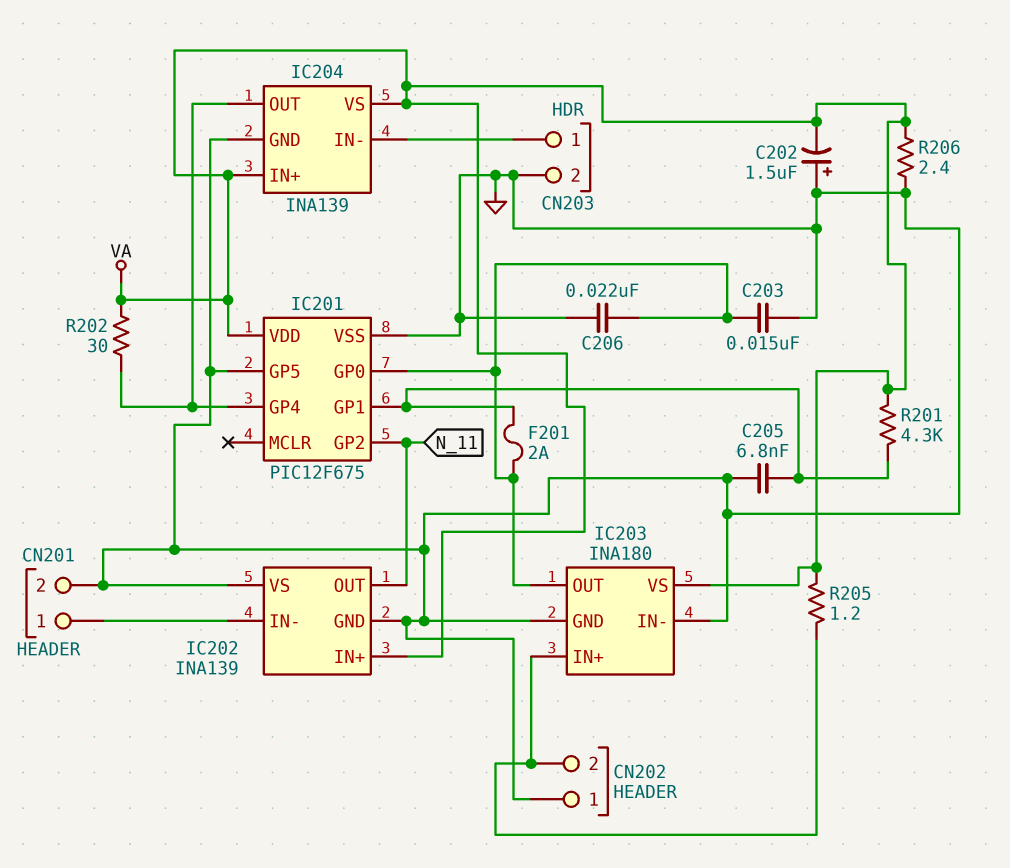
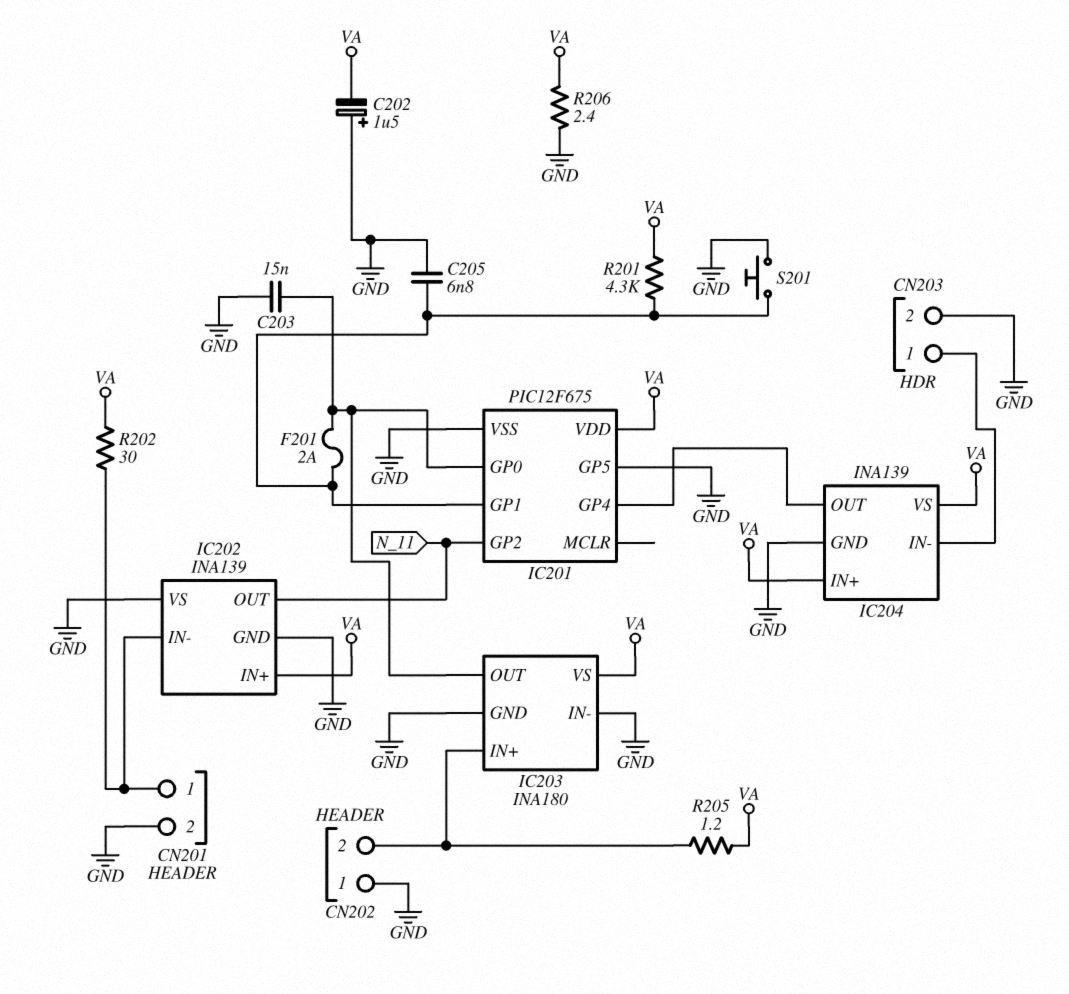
C206: 22nF (GND, IC201/GP0) -> none
R202: 30 (IC201/GP4, VA) -> 30 (CN201/1, VA)
S201: none -> button (GND, IC201/GP1)

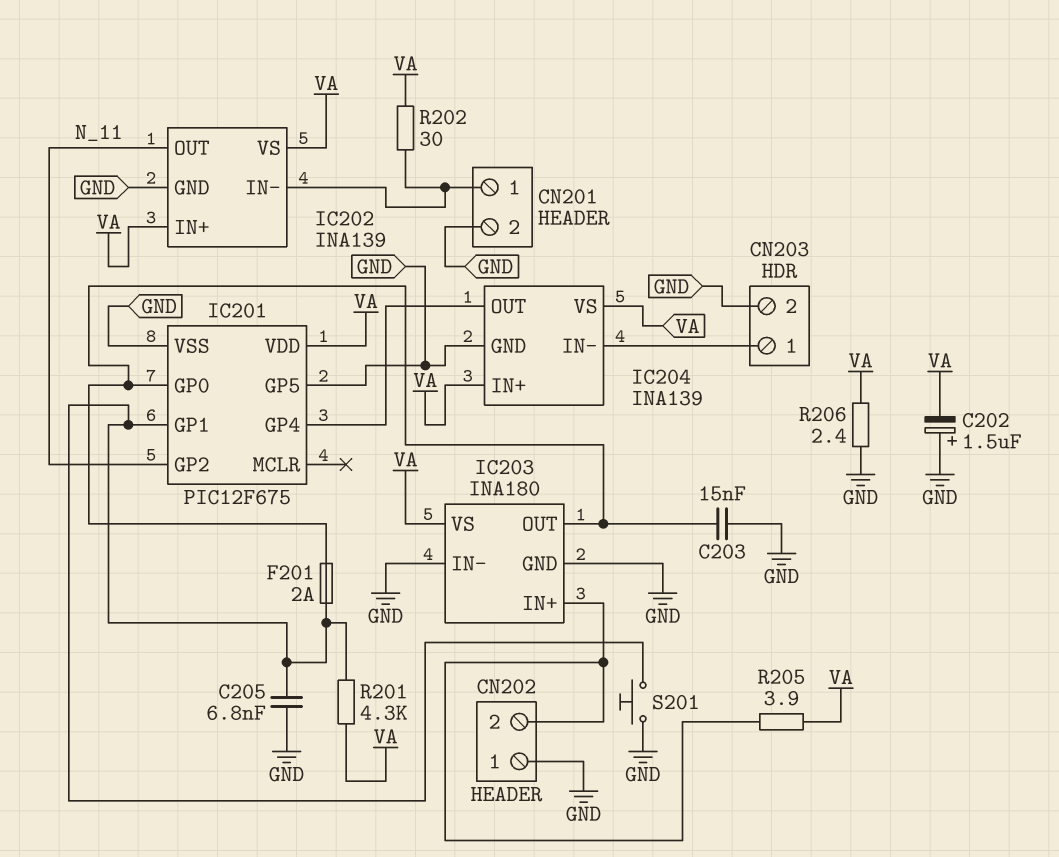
IC202 pin VS: GND -> VA
R205: 1.2 (CN202/2, VA) -> 3.9 (CN202/2, VA)

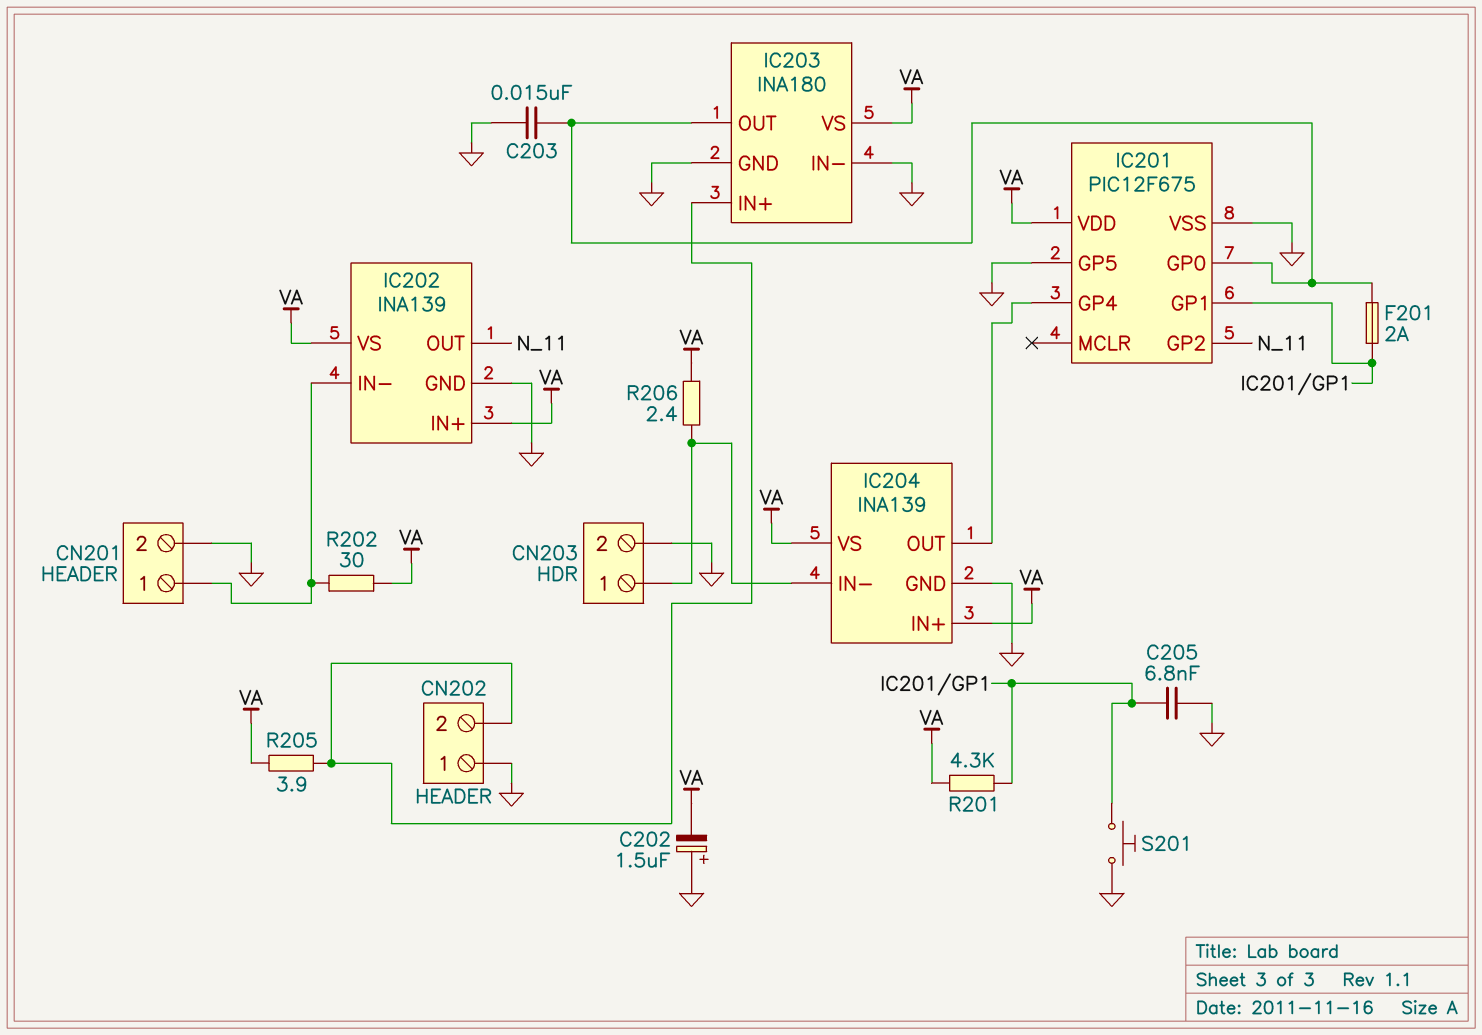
R206: 2.4 (GND, VA) -> 2.4 (CN203/1, VA)

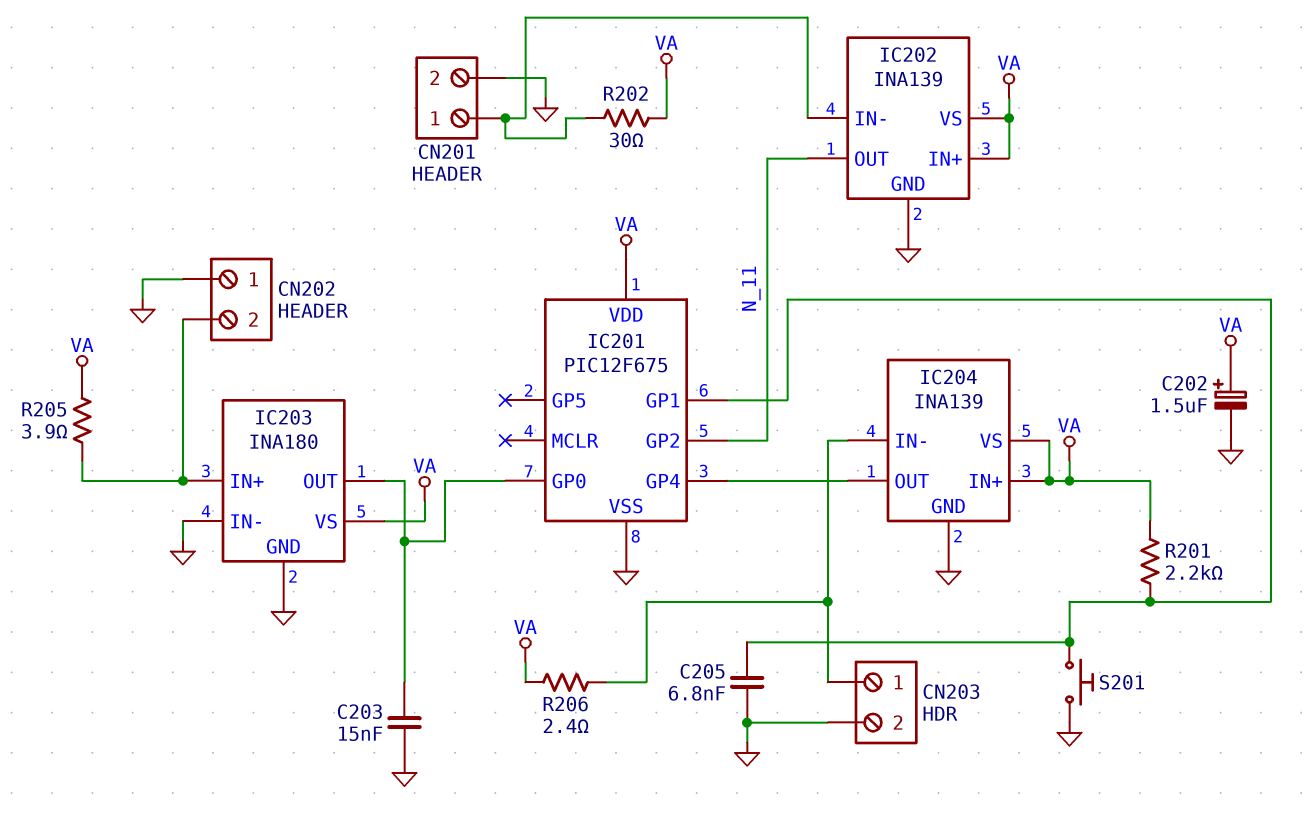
C202: 1.5uF (plus GND, minus VA) -> 1.5uF (plus VA, minus GND)
F201: 2A (IC201/GP0, IC201/GP1) -> none
IC201 pin GP5: GND -> none
R201: 4.3k (IC201/GP1, VA) -> 2.2k (IC201/GP1, VA)

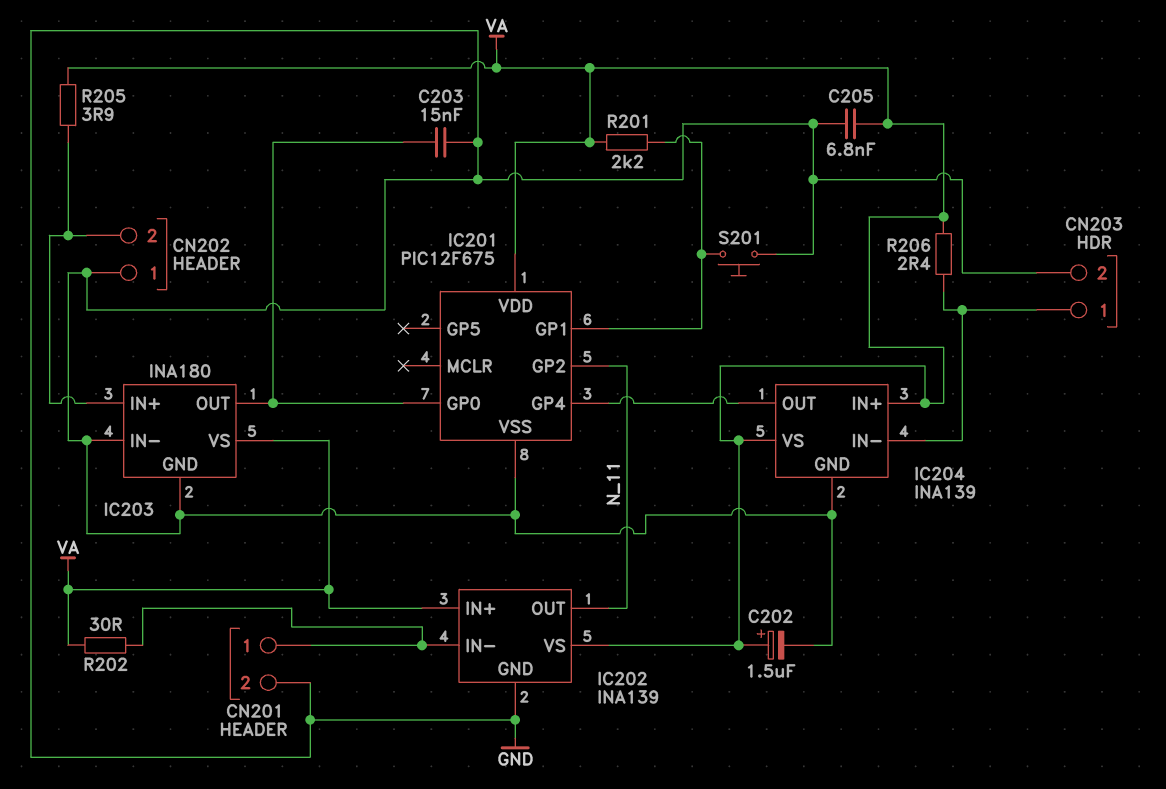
C205: 6.8nF (GND, IC201/GP1) -> 6.8nF (GND, VA)

